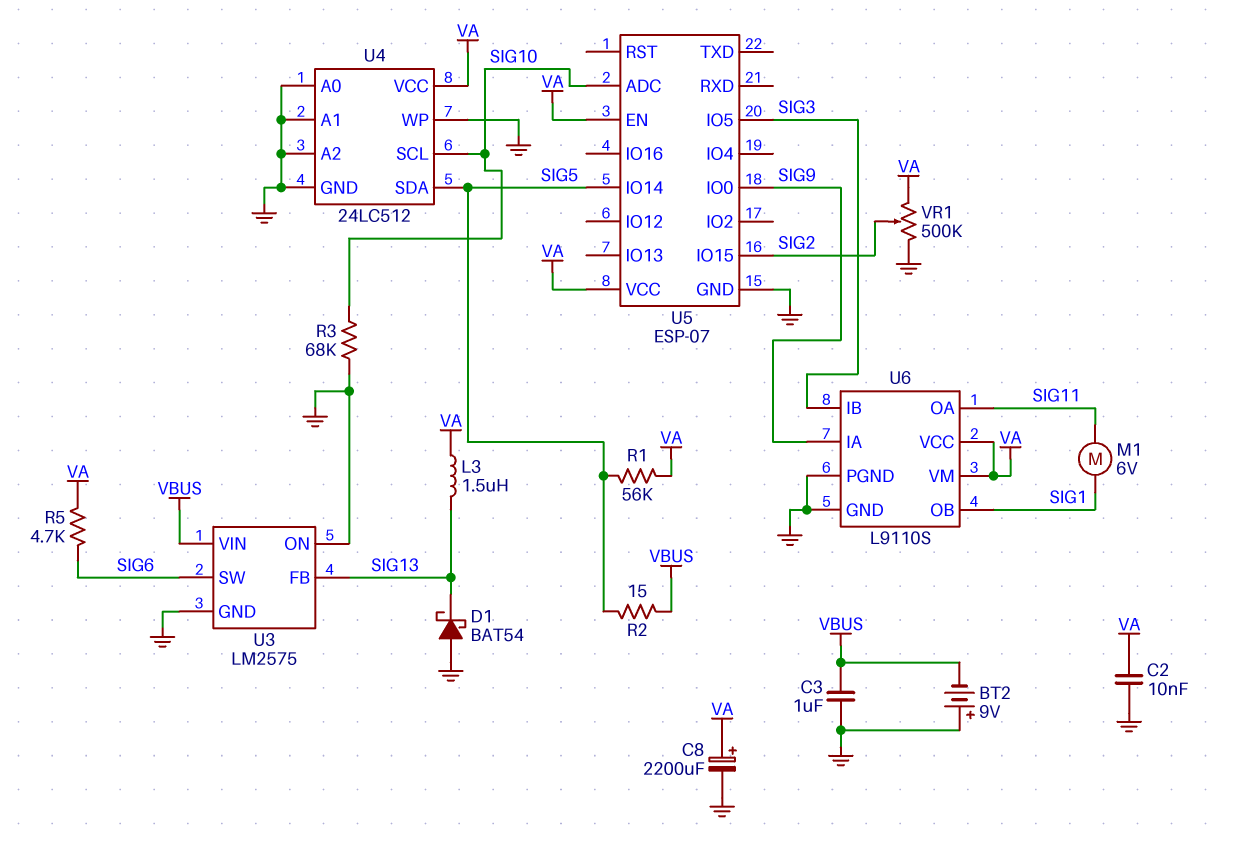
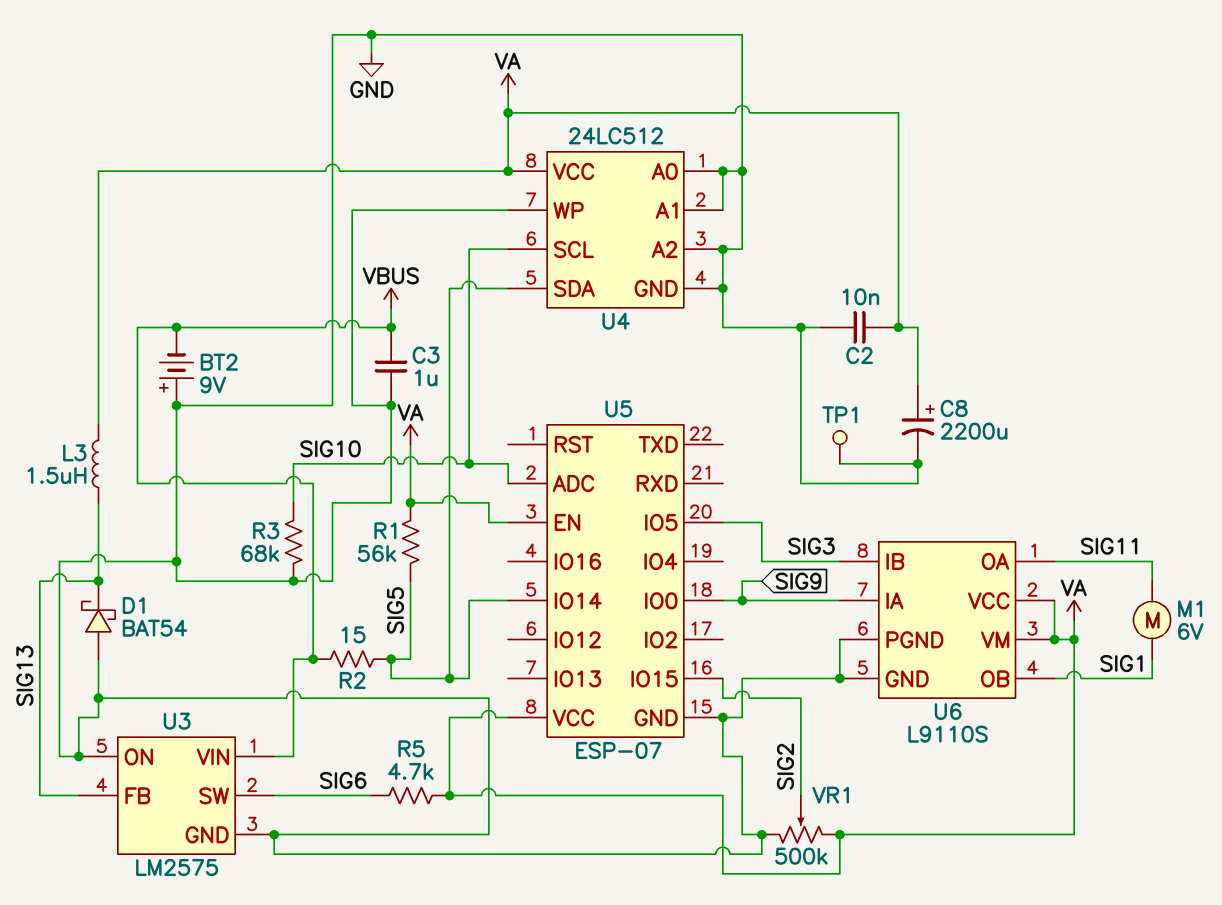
TP1: none -> test point (GND)

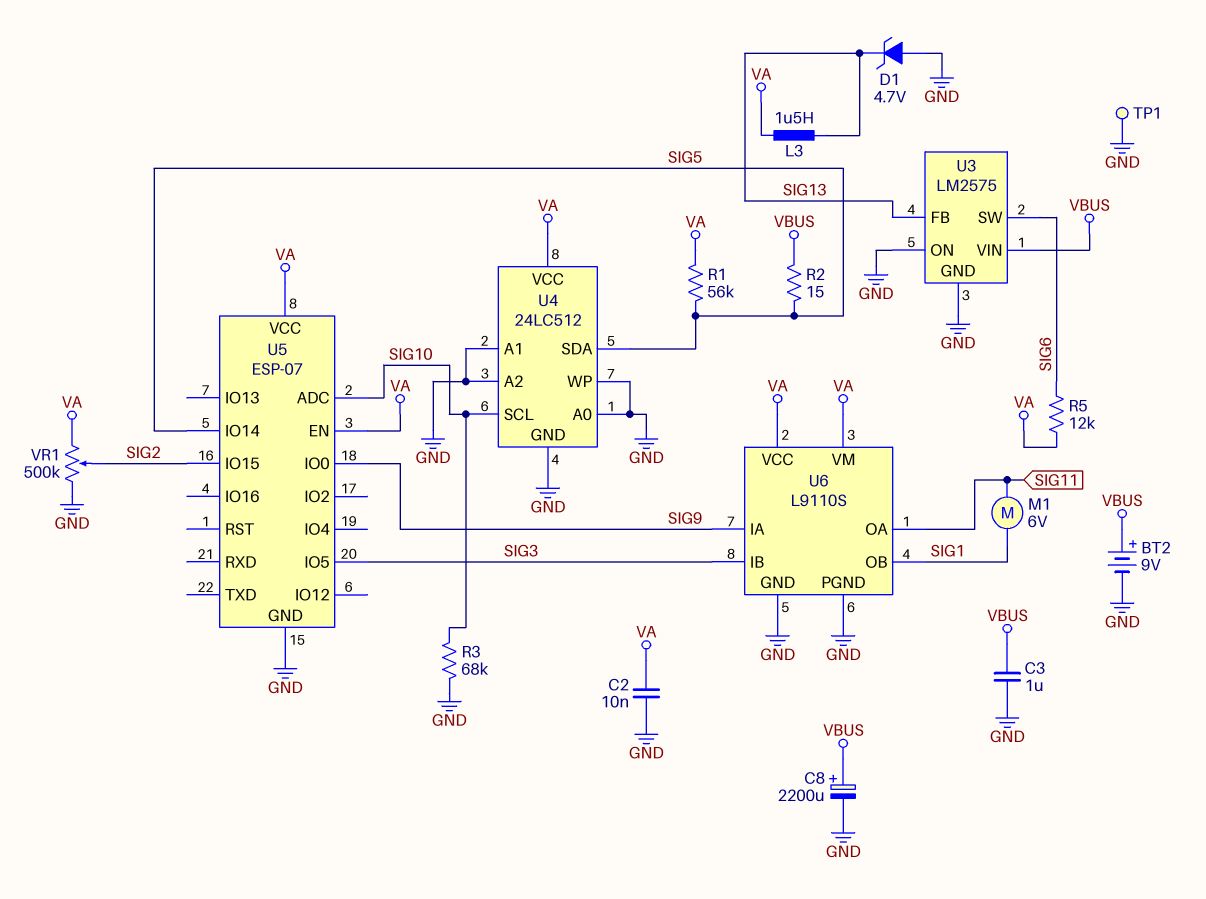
BT2: 9V (plus GND, minus VBUS) -> 9V (plus VBUS, minus GND)
C8: 2200uF (plus VA, minus GND) -> 2200uF (plus VBUS, minus GND)
D1: schottky BAT54 (A GND, K SIG13) -> zener 4.7V (A GND, K SIG13)
R5: 4.7k (SIG6, VA) -> 12k (SIG6, VA)

